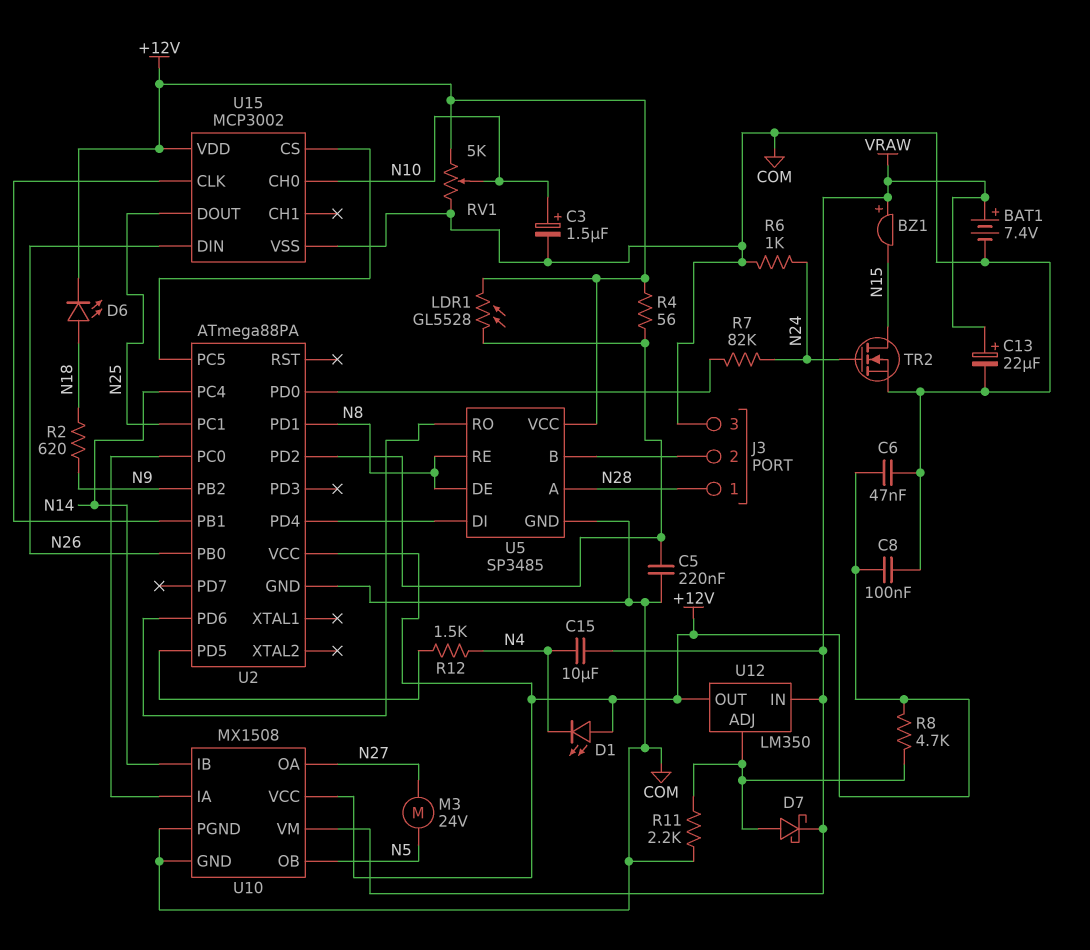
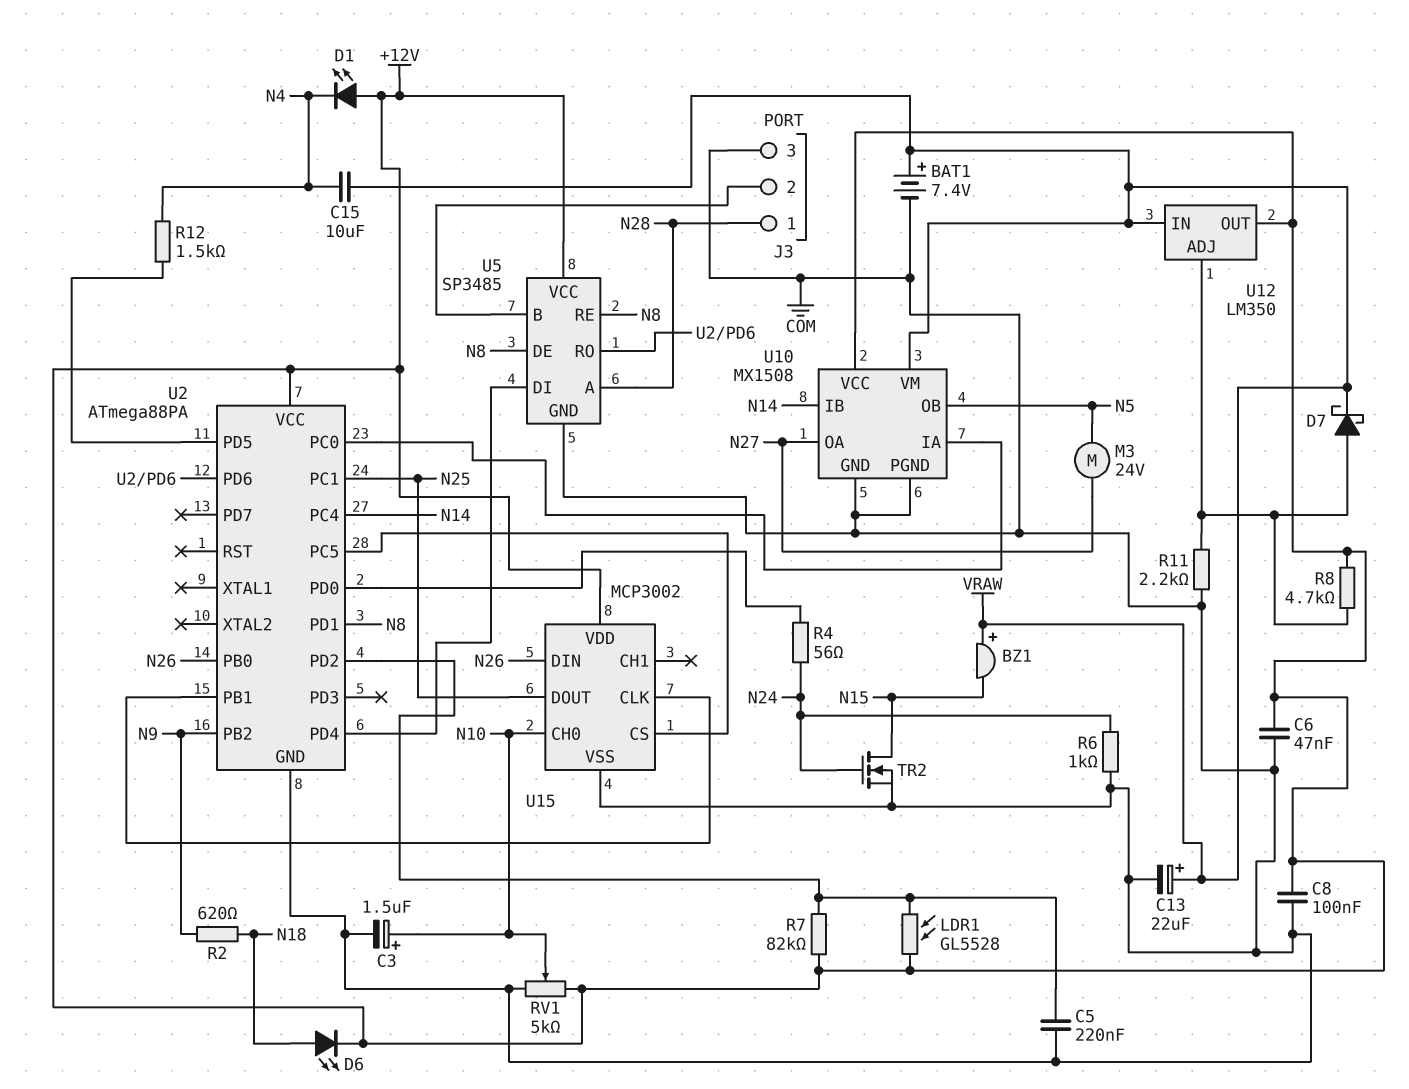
R4: 56 (+12V, U2/PD2) -> 56 (N24, U2/PD0)
R7: 82k (N24, U2/PD0) -> 82k (+12V, U2/PD2)

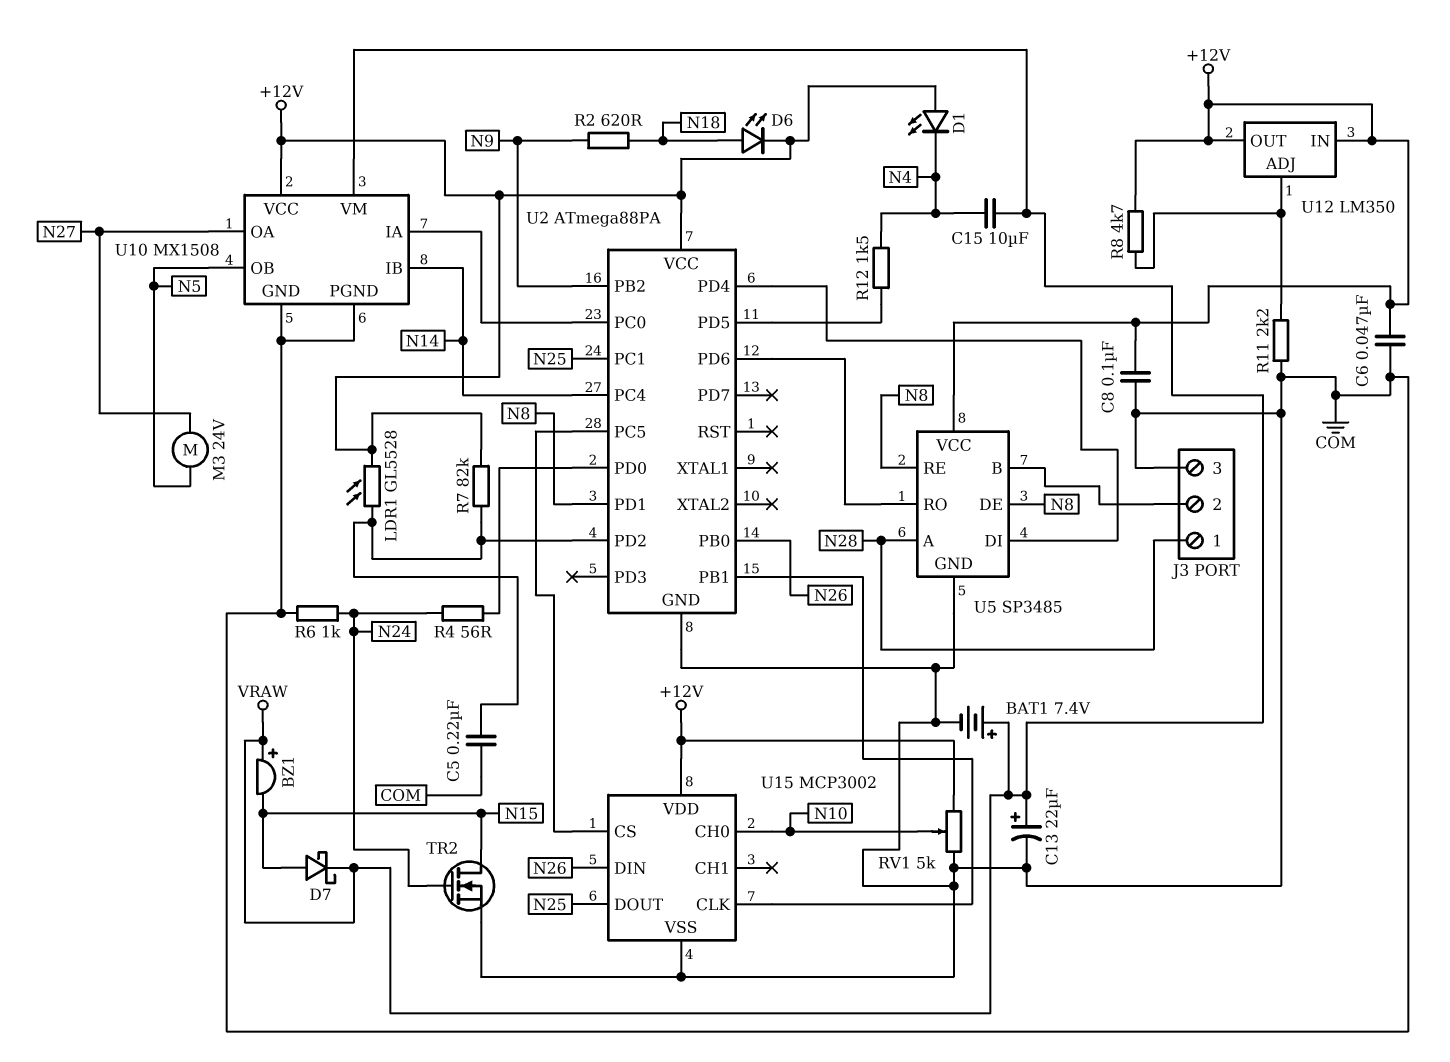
C3: 1.5uF (plus N10, minus COM) -> none
D7: schottky (A U12/ADJ, K VRAW) -> schottky (A N15, K VRAW)
U12 pin IN: VRAW -> +12V

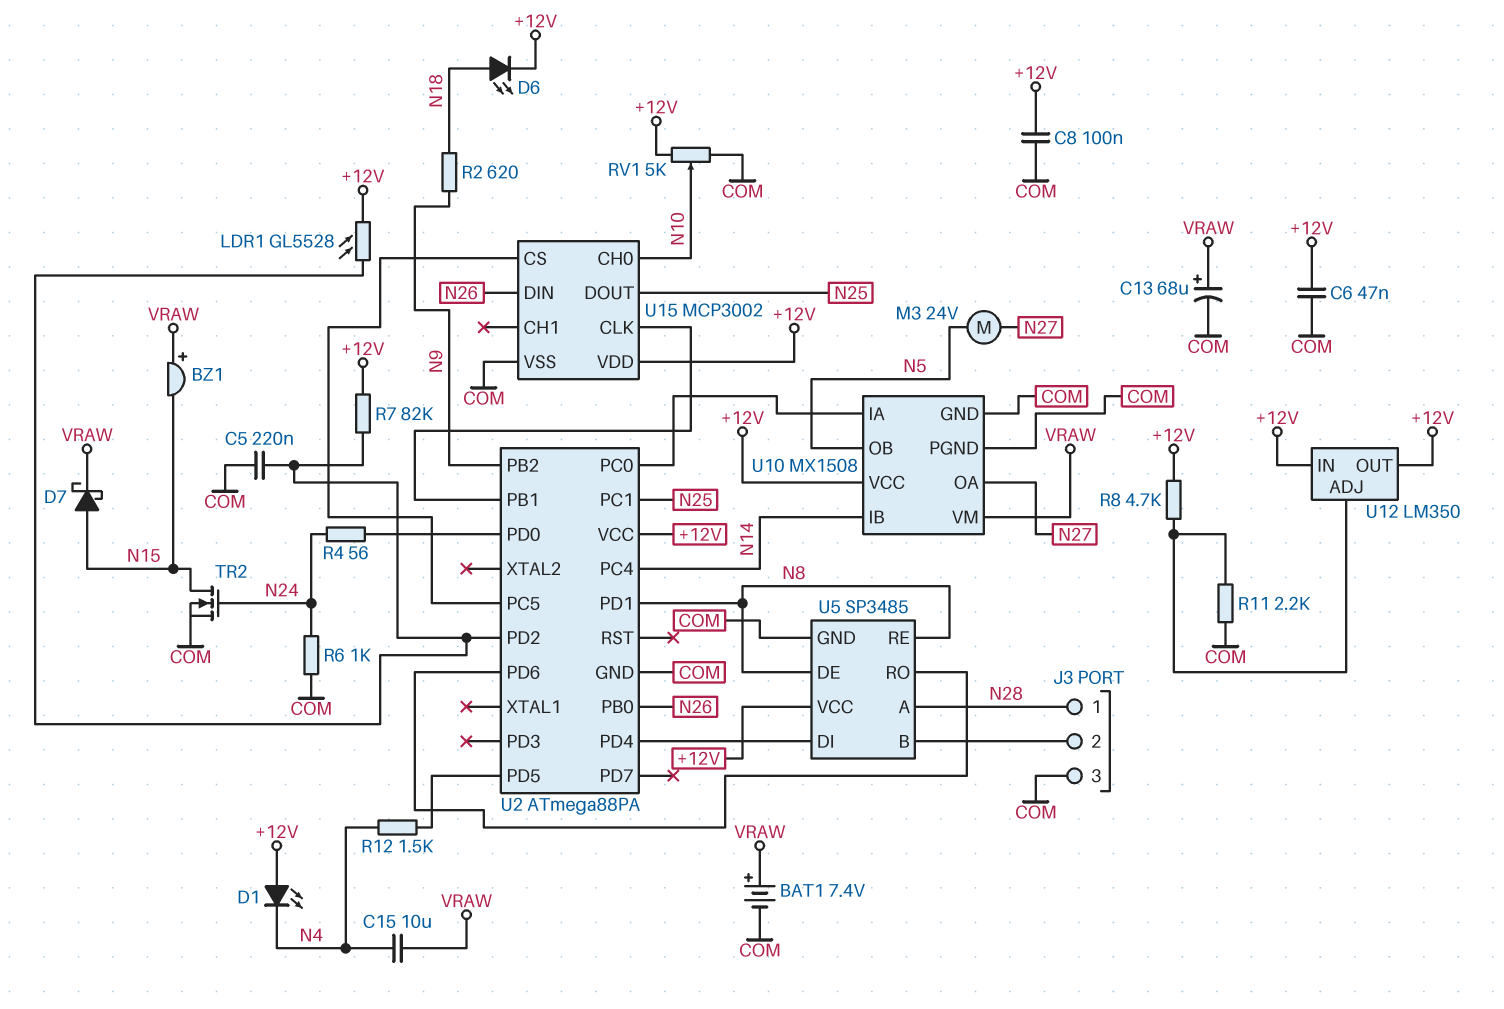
C13: 22uF (plus VRAW, minus COM) -> 68uF (plus VRAW, minus COM)

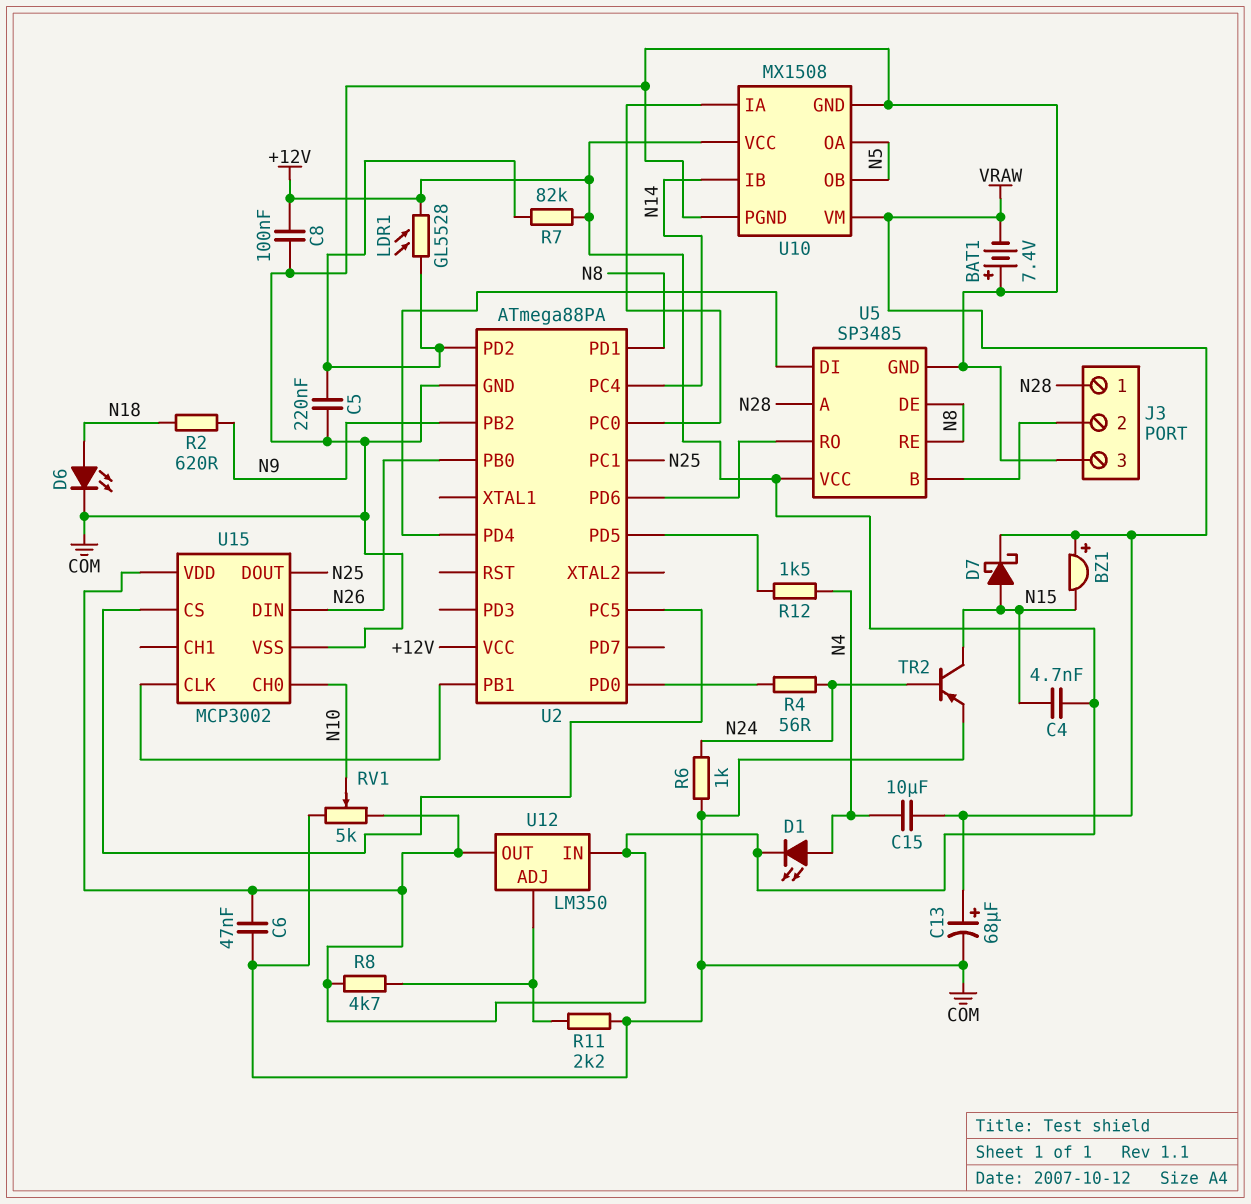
BAT1: 7.4V (plus VRAW, minus COM) -> 7.4V (plus COM, minus VRAW)
C4: none -> 4.7nF (+12V, N15)
D1: LED (A +12V, K N4) -> LED (A N4, K +12V)
D6: LED (A N18, K +12V) -> LED (A N18, K COM)
M3: motor 24V (N5, N27) -> none
TR2: NMOS (G N24, D N15, S COM) -> PNP (B N24, C N15, E COM)
U10 pin OA: N27 -> N5

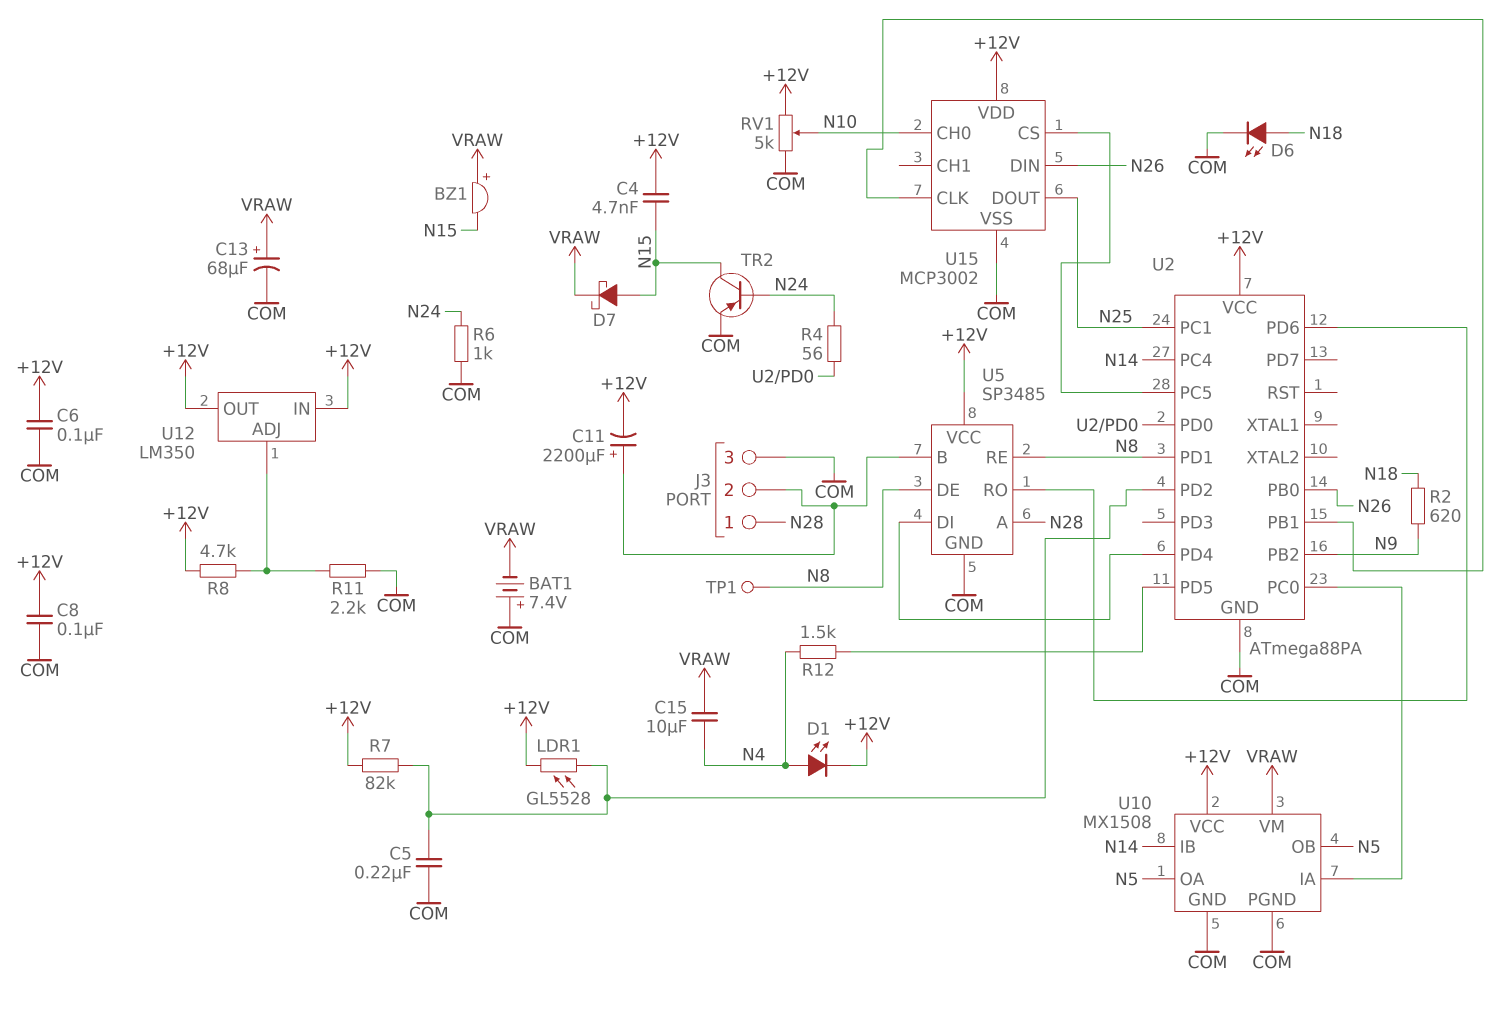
C6: 47nF (+12V, COM) -> 100nF (+12V, COM)
C11: none -> 2200uF (plus J3/2, minus +12V)
TP1: none -> test point (N8)

